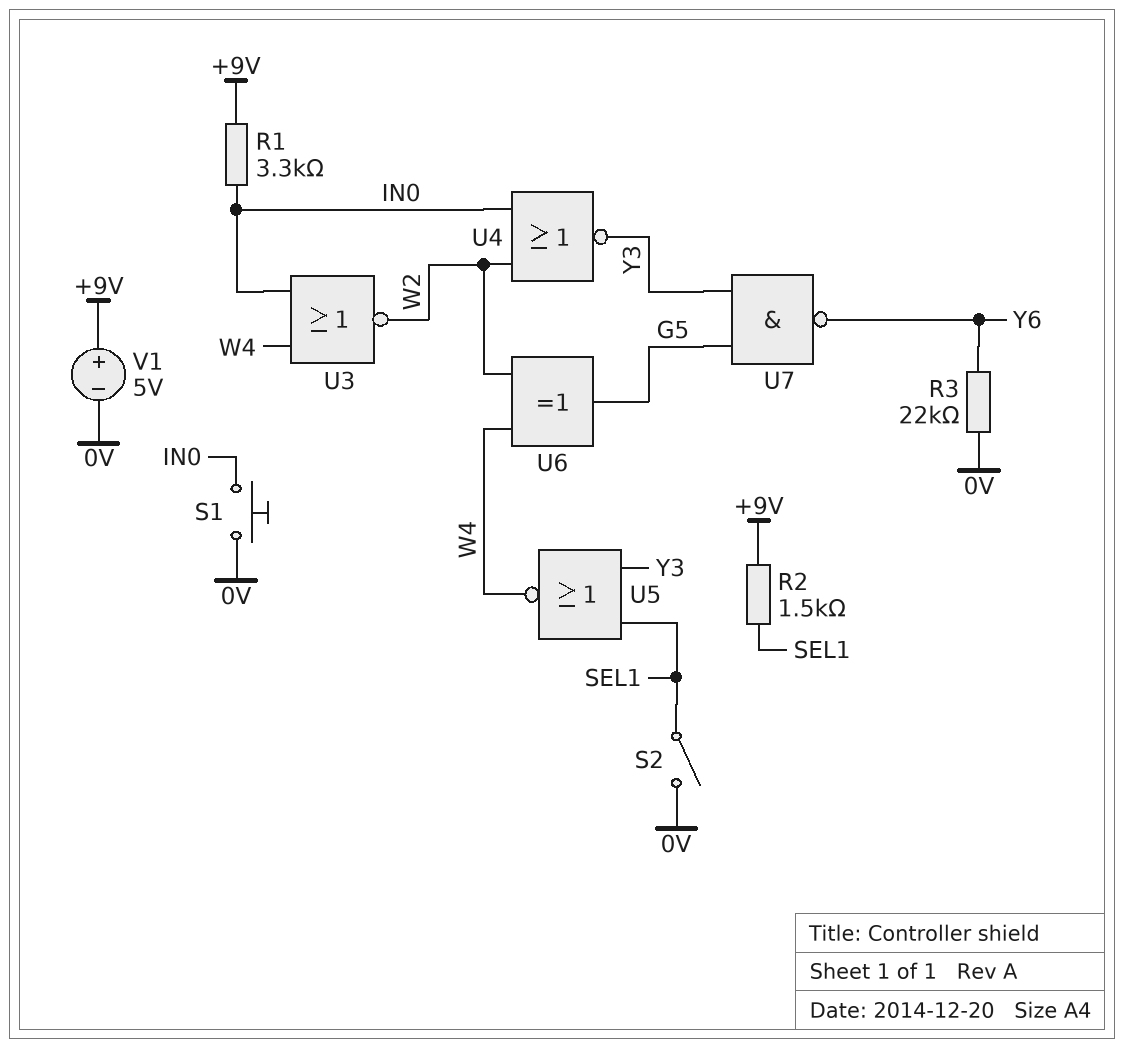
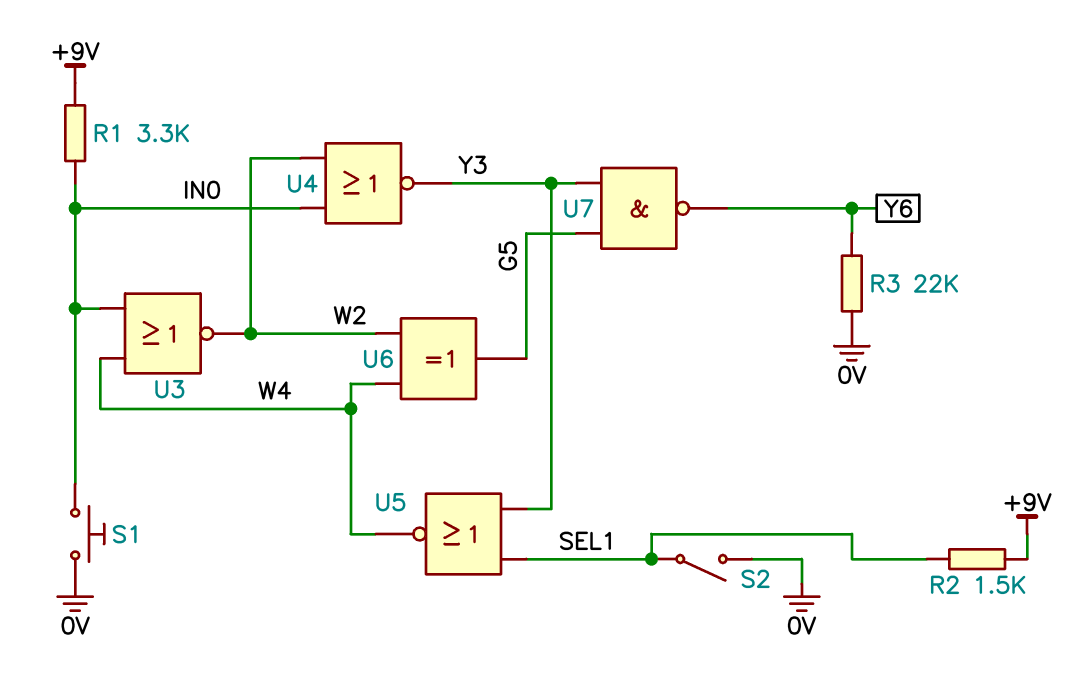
V1: 5V (plus +9V, minus 0V) -> none

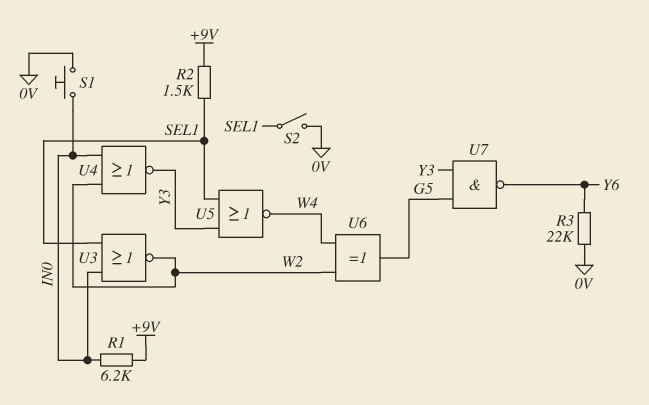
R1: 3.3k (+9V, IN0) -> 6.2k (+9V, IN0)
U3: NOR (in IN0, in W4, out W2) -> NOR (in IN0, in SEL1, out W2)

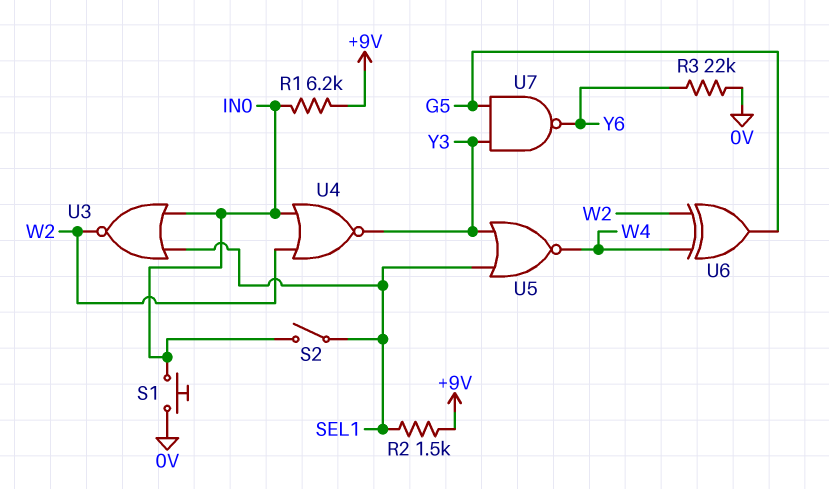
S2: switch (0V, SEL1) -> switch (IN0, SEL1)

